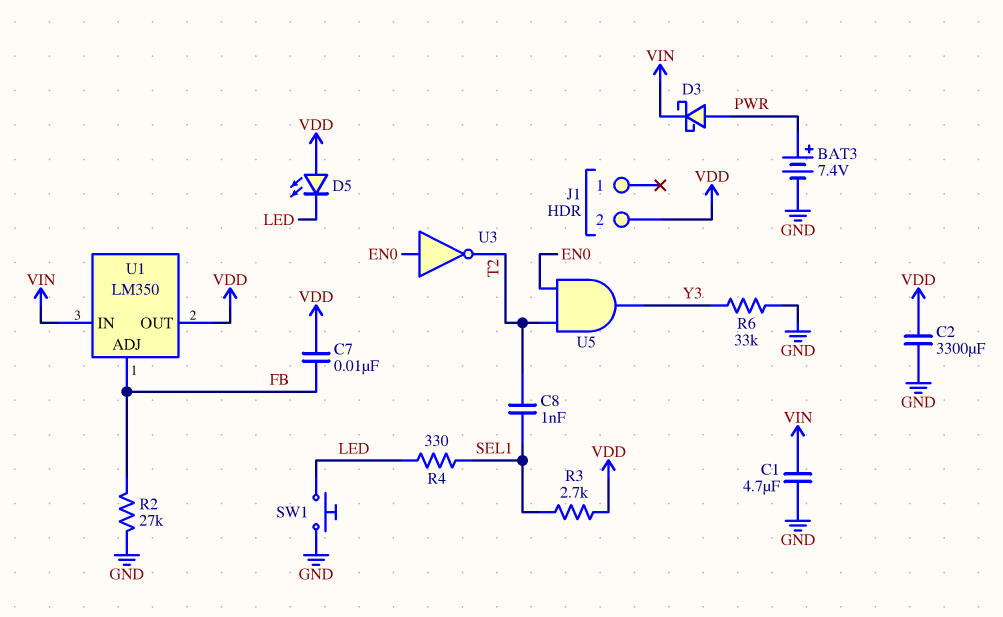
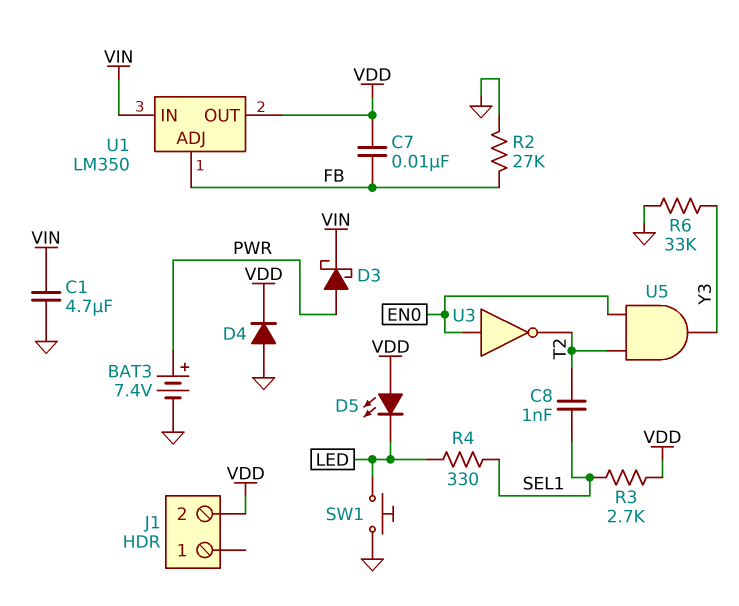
C2: 3300uF (GND, VDD) -> none
D4: none -> diode (A GND, K VDD)

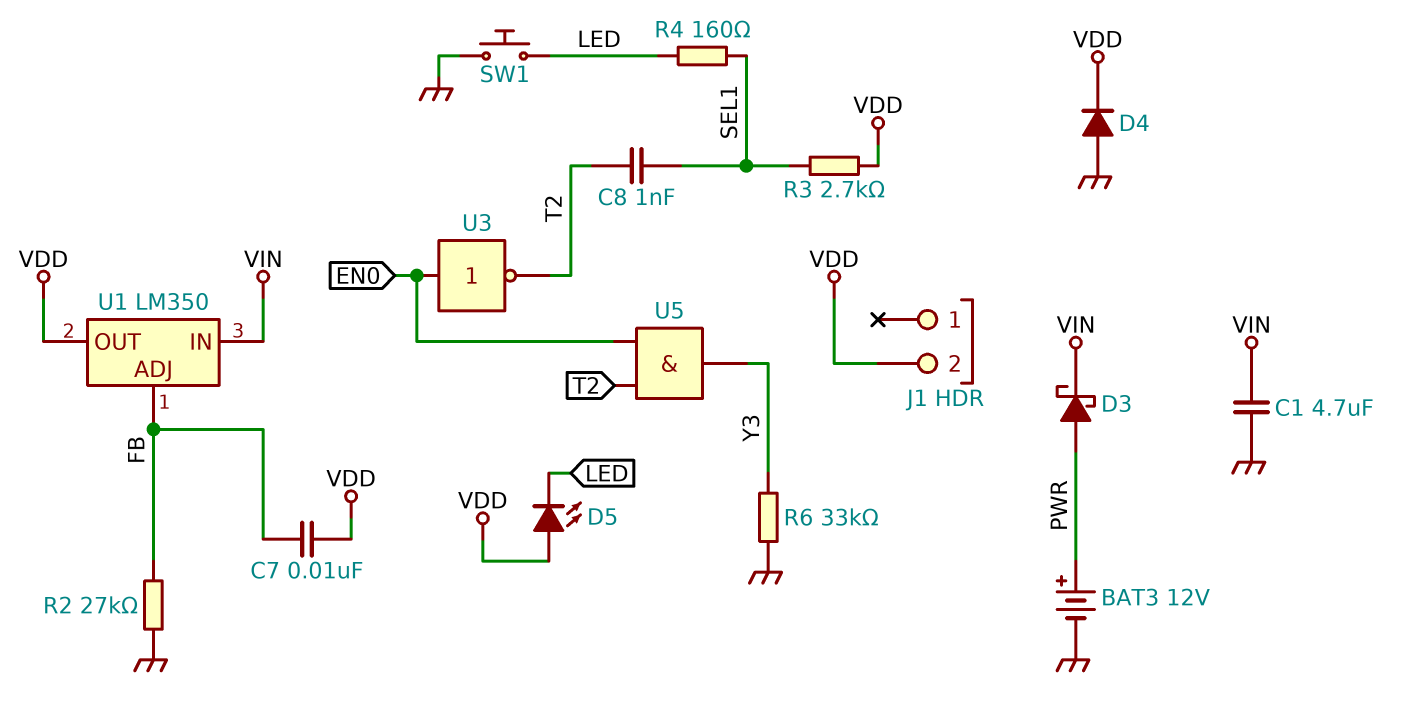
BAT3: 7.4V (plus PWR, minus GND) -> 12V (plus PWR, minus GND)
R4: 330 (LED, SEL1) -> 160 (LED, SEL1)

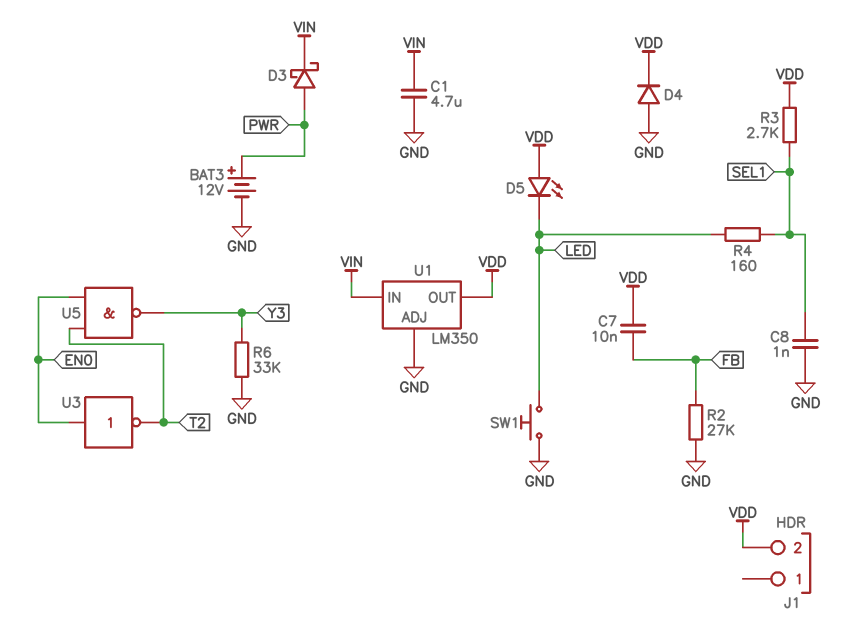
C8: 1nF (SEL1, T2) -> 1nF (GND, SEL1)
U1 pin ADJ: FB -> GND
U5: AND (in EN0, in T2, out Y3) -> NAND (in EN0, in T2, out Y3)

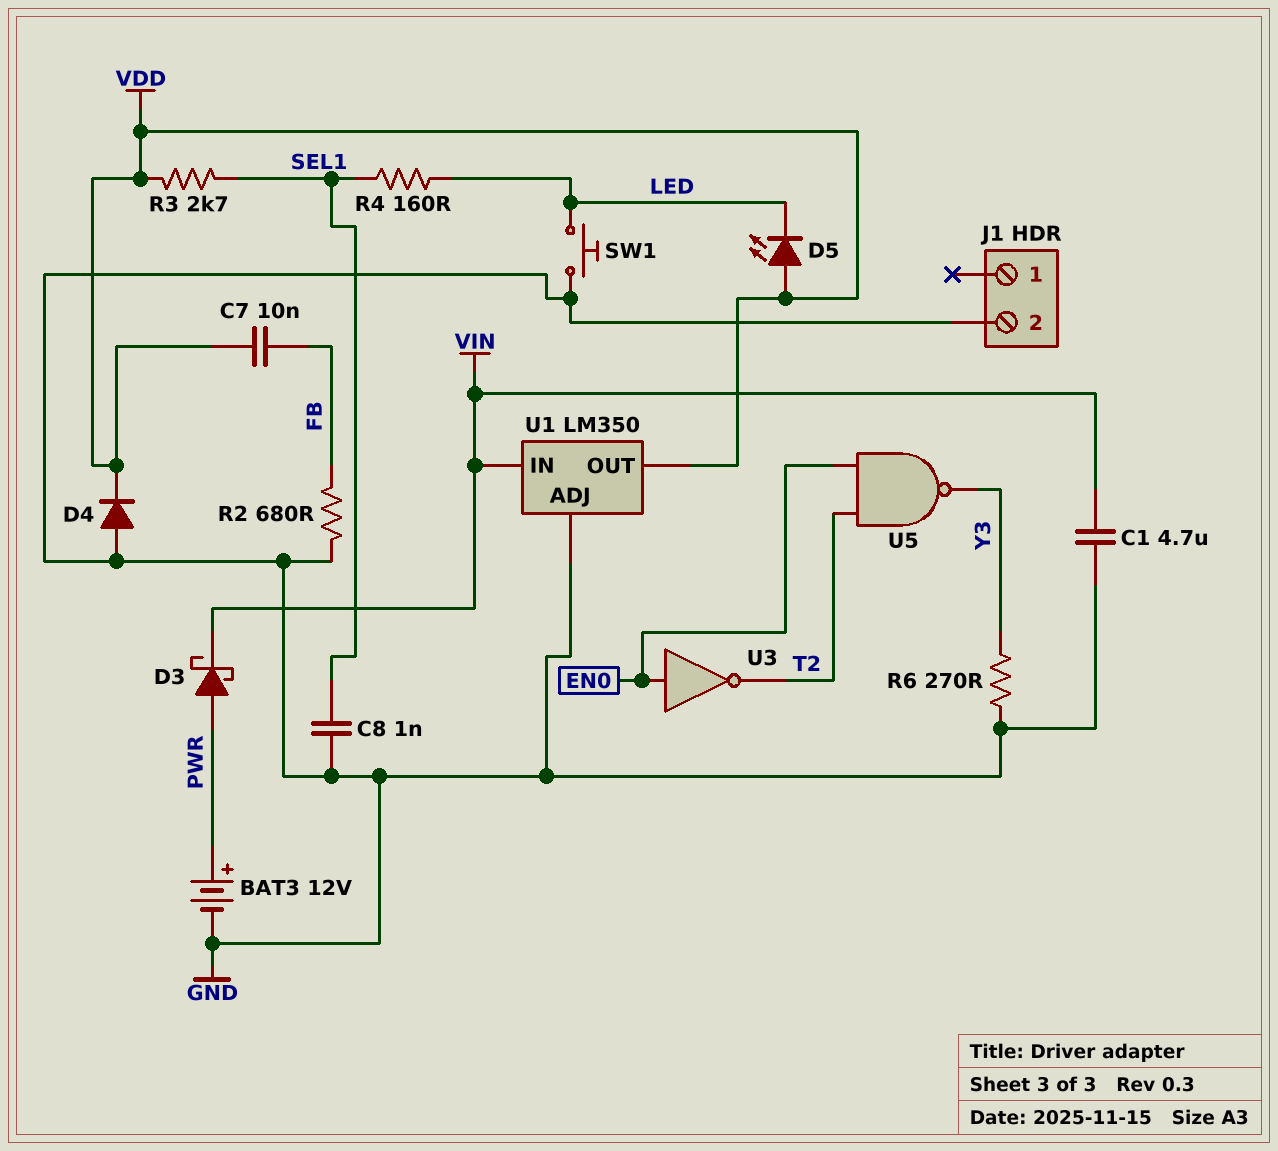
J1 pin 2: VDD -> GND
R2: 27k (FB, GND) -> 680 (FB, GND)
R6: 33k (GND, Y3) -> 270 (GND, Y3)

